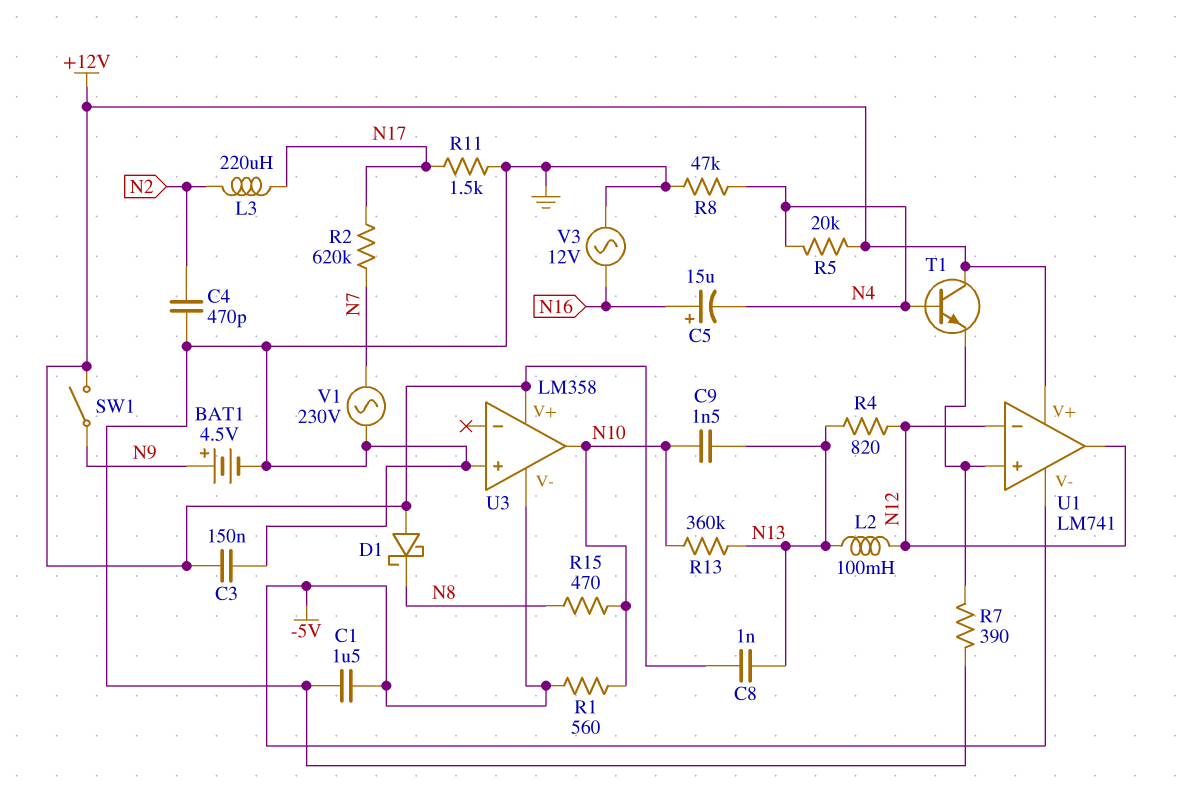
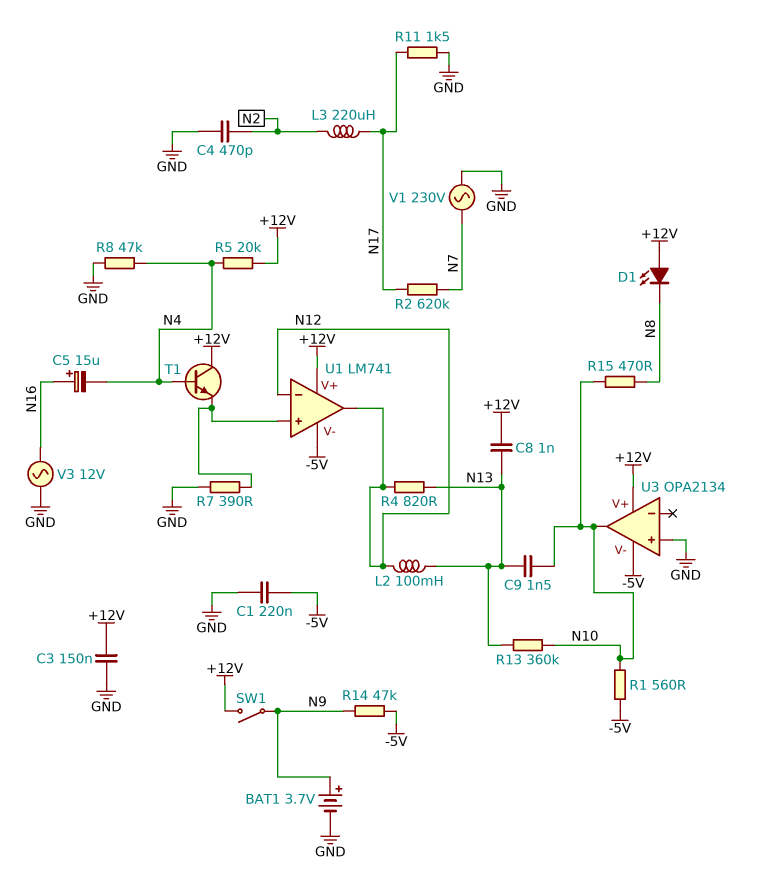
BAT1: 4.5V (plus N9, minus GND) -> 3.7V (plus N9, minus GND)
C1: 1.5uF (-5V, GND) -> 220nF (-5V, GND)
D1: schottky (A +12V, K N8) -> LED (A +12V, K N8)
R14: none -> 47k (-5V, N9)
U3: LM358 -> OPA2134

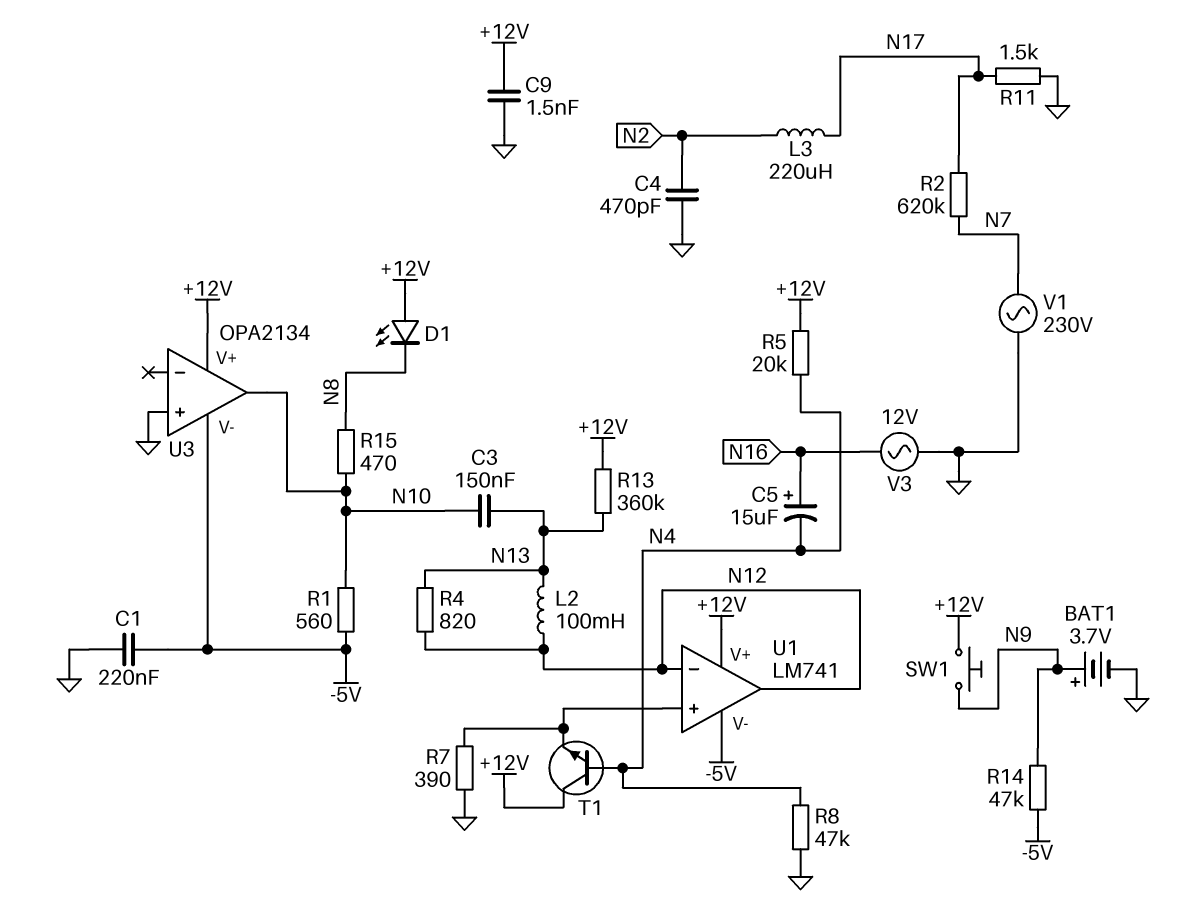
C3: 150nF (+12V, GND) -> 150nF (N10, N13)
C8: 1nF (+12V, N13) -> none
C9: 1.5nF (N10, N13) -> 1.5nF (+12V, GND)
R13: 360k (N10, N13) -> 360k (+12V, N13)
SW1: switch (+12V, N9) -> button (+12V, N9)

